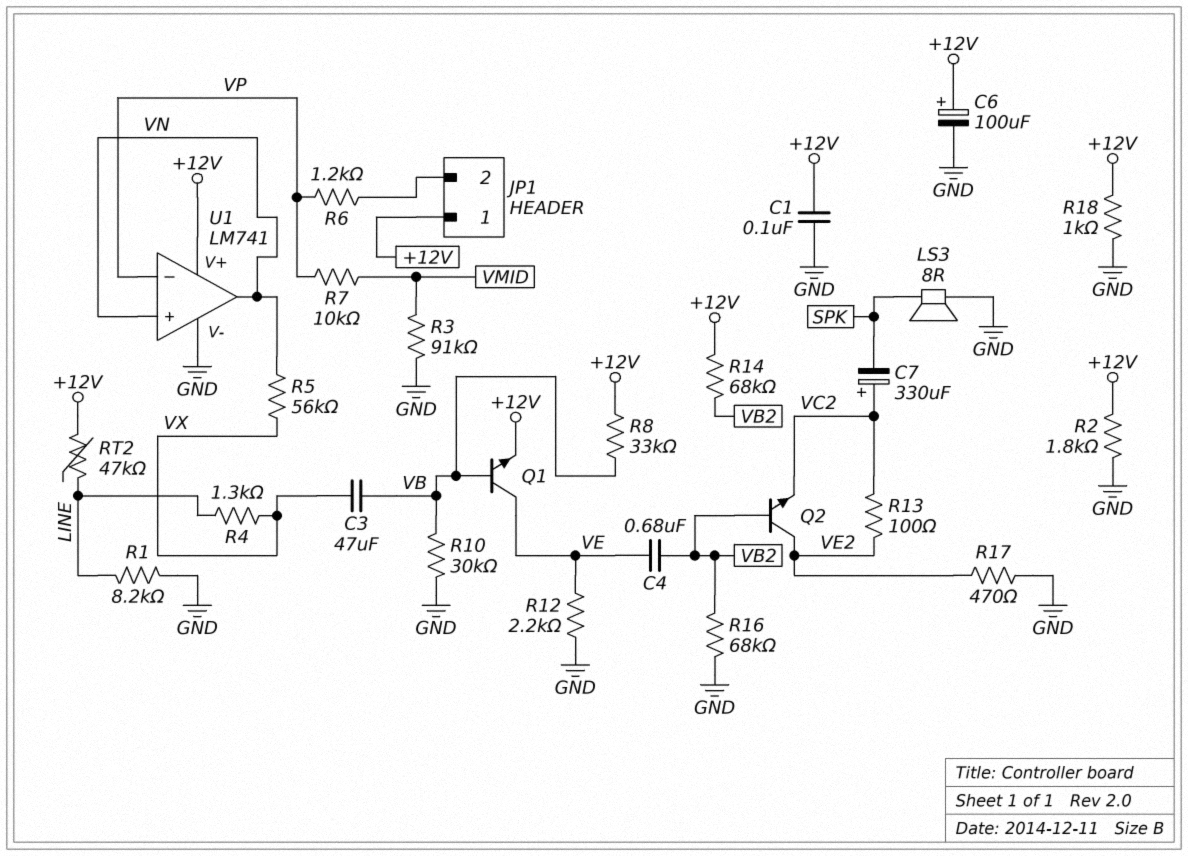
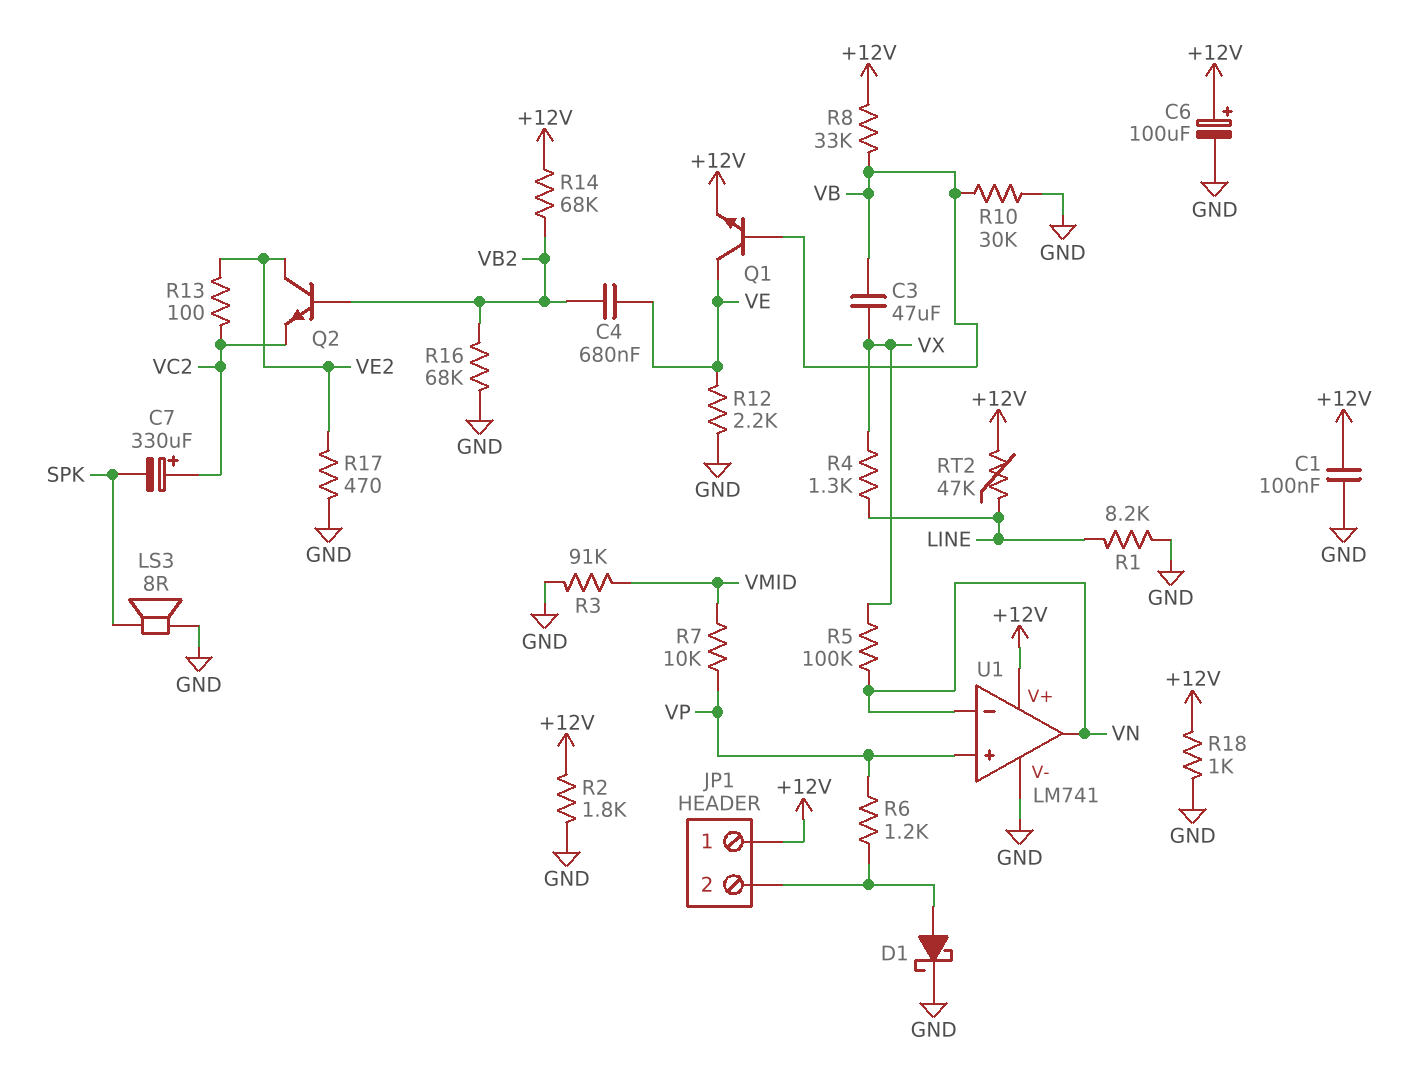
D1: none -> schottky (A JP1/2, K GND)
R5: 56k (VN, VX) -> 100k (VN, VX)
U1 pin in+: VN -> VP
U1 pin in-: VP -> VN

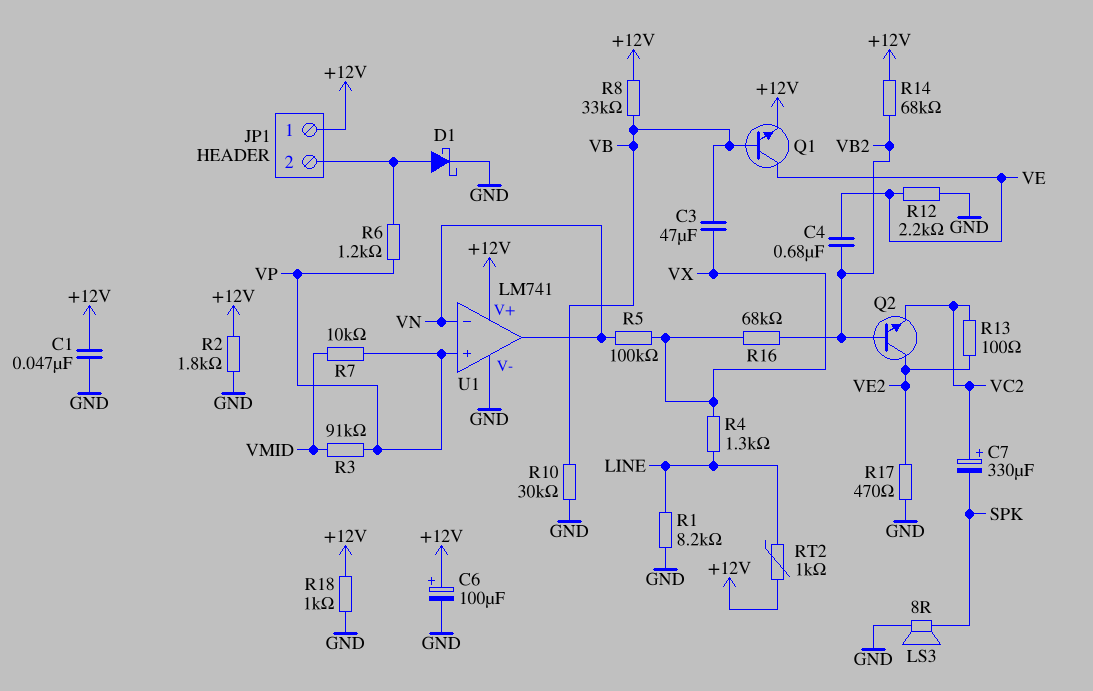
C1: 100nF (+12V, GND) -> 47nF (+12V, GND)
R3: 91k (GND, VMID) -> 91k (VMID, VP)
R16: 68k (GND, VB2) -> 68k (VB2, VX)
RT2: 47k (+12V, LINE) -> 1k (+12V, LINE)

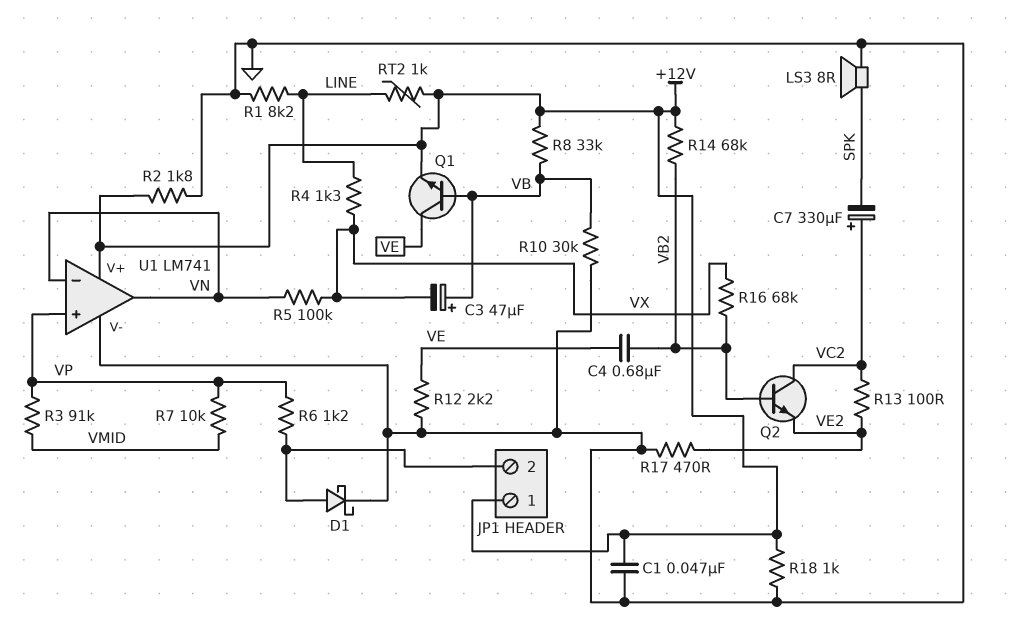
C3: 47uF (VB, VX) -> 47uF (plus VB, minus VX)
C6: 100uF (plus +12V, minus GND) -> none
Q2: NPN (B VB2, C VE2, E VC2) -> NPN (B VB2, C VC2, E VE2)

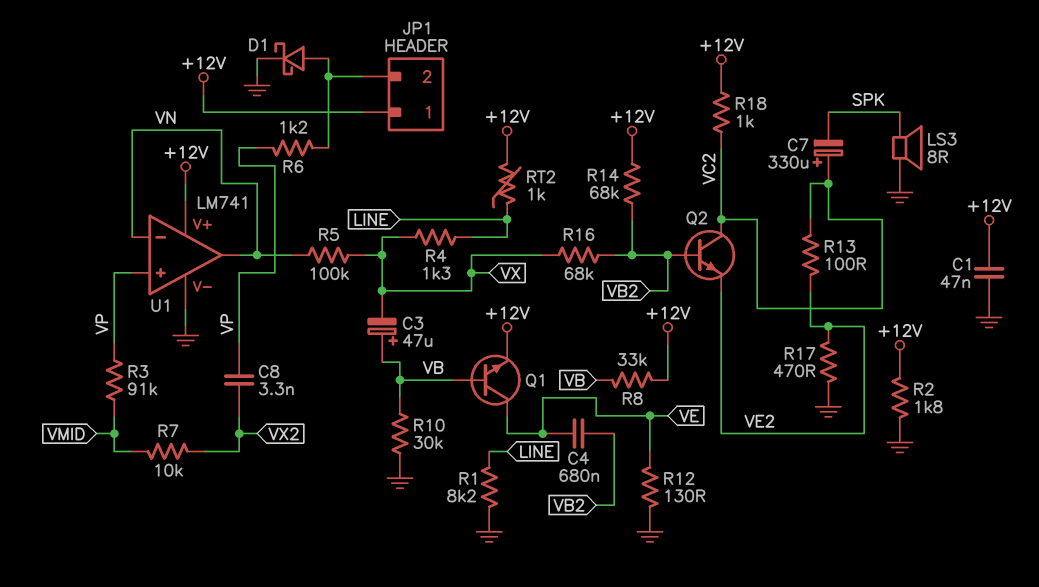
C8: none -> 3.3nF (VP, VX2)
R7: 10k (VMID, VP) -> 10k (VMID, VX2)
R12: 2.2k (GND, VE) -> 130 (GND, VE)
R18: 1k (+12V, GND) -> 1k (+12V, VC2)

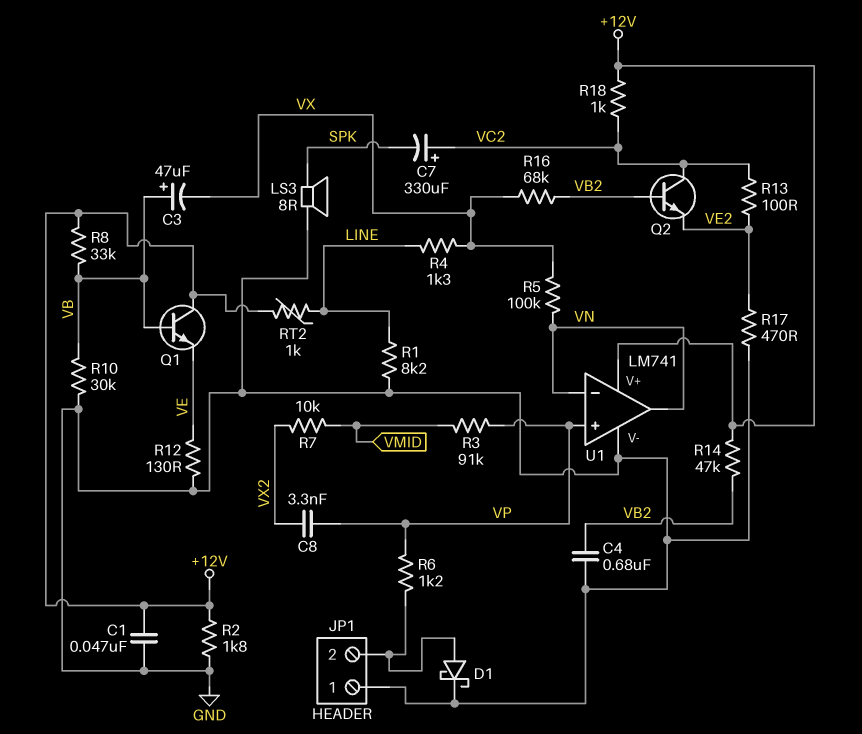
C4: 680nF (VB2, VE) -> 680nF (GND, VB2)
JP1 pin 1: +12V -> GND
Q1: NPN (B VB, C VE, E +12V) -> NPN (B VB, C +12V, E VE)
R14: 68k (+12V, VB2) -> 47k (+12V, VB2)

